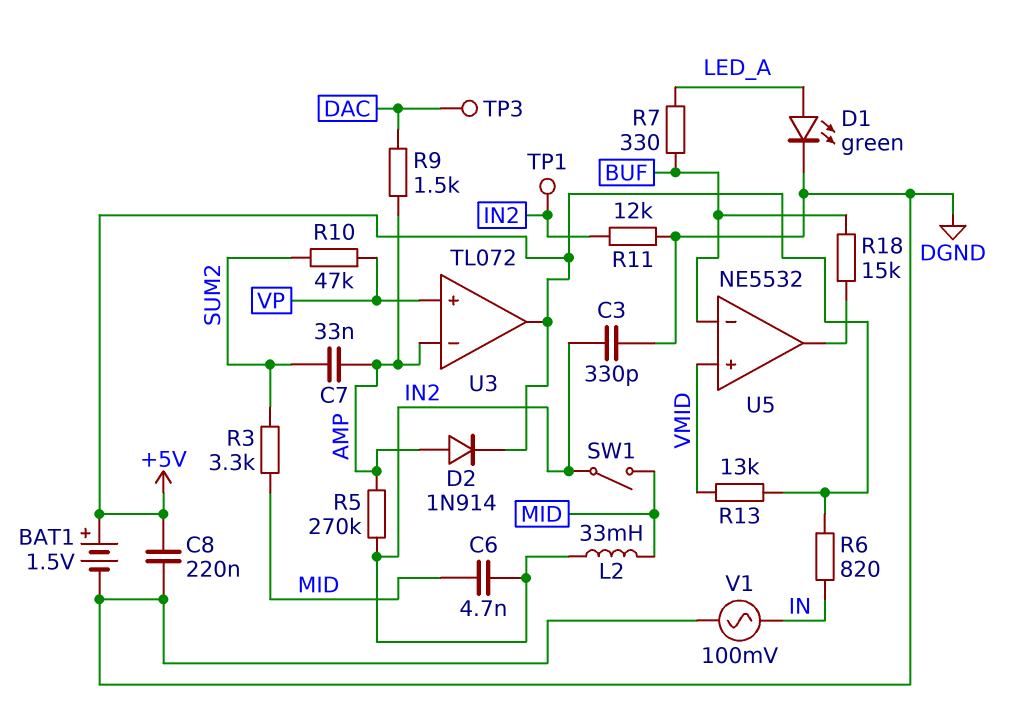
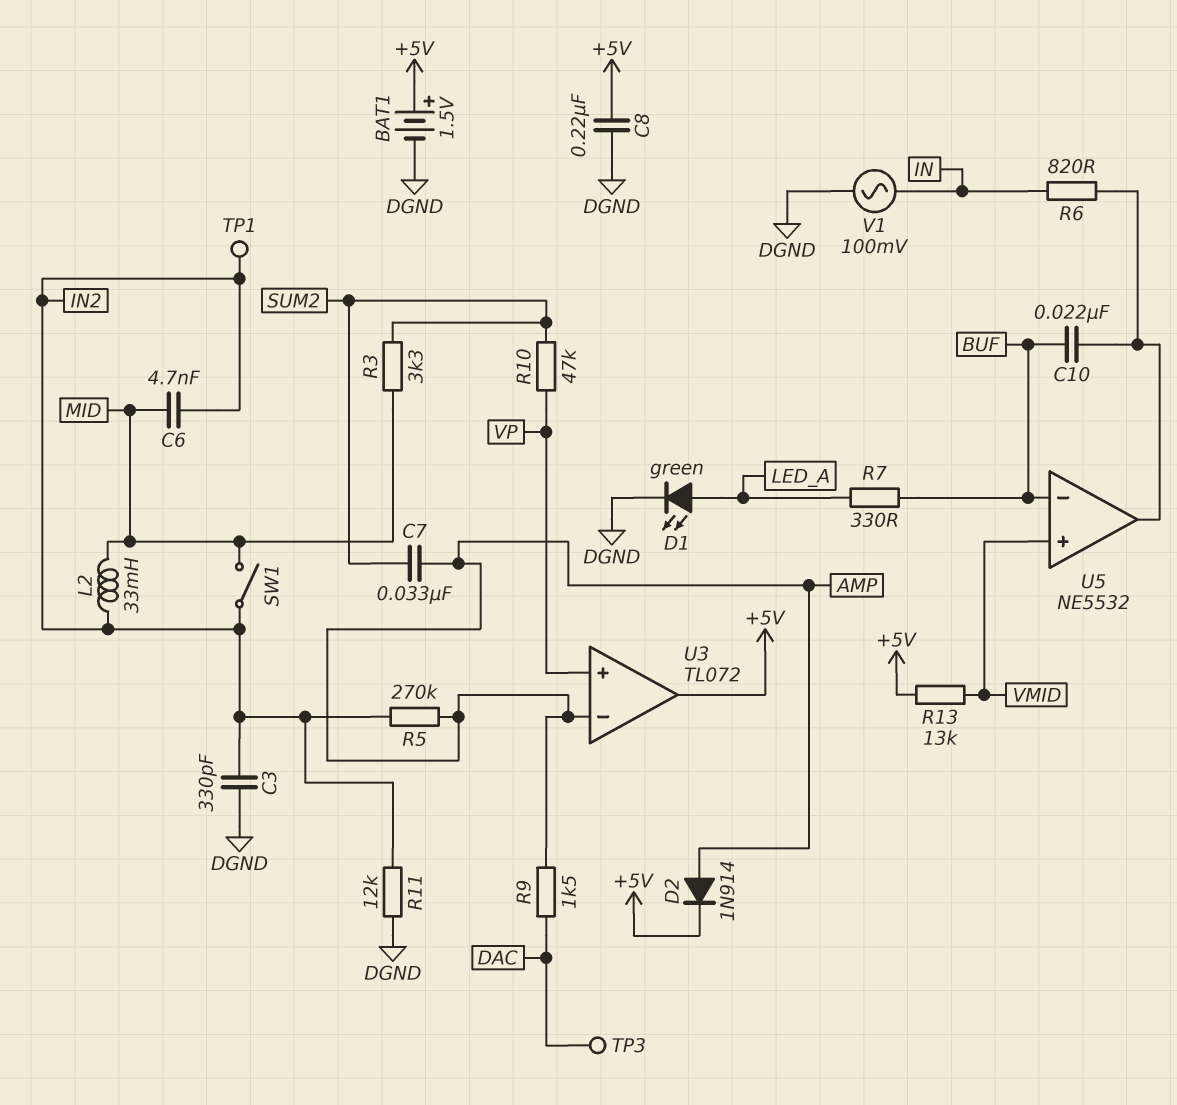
C10: none -> 22nF (BUF, U5/out)
R6: 820 (+5V, IN) -> 820 (IN, U5/out)
R18: 15k (BUF, U5/out) -> none

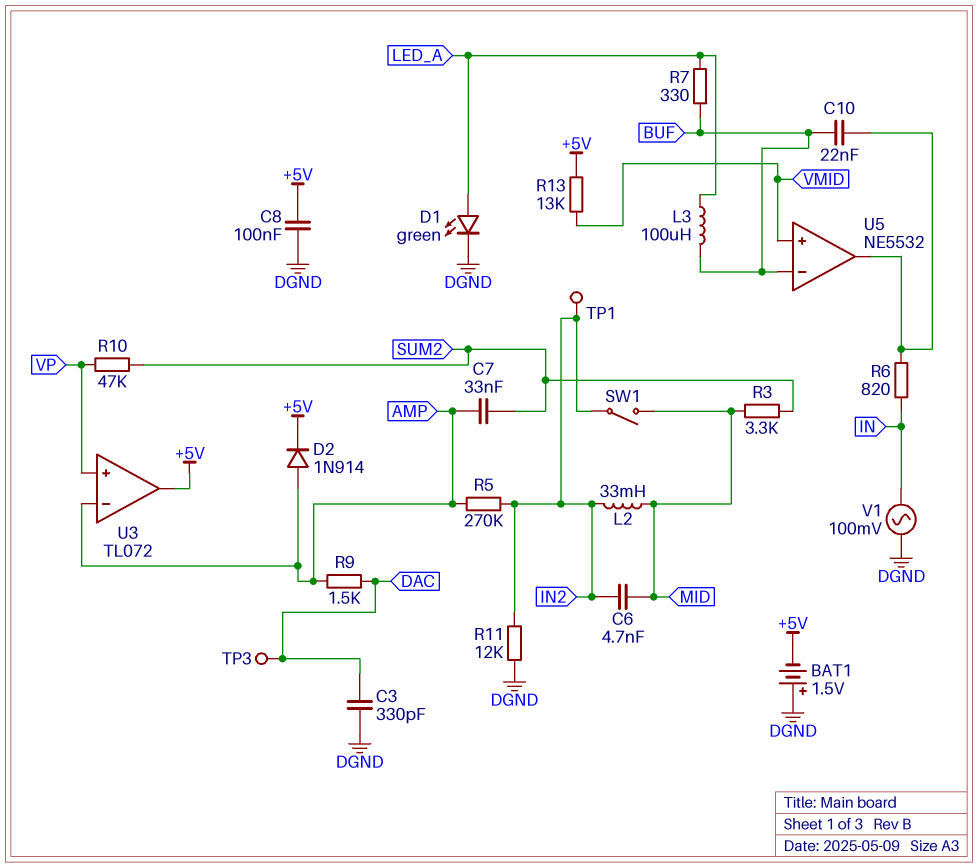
BAT1: 1.5V (plus +5V, minus DGND) -> 1.5V (plus DGND, minus +5V)
C3: 330pF (DGND, IN2) -> 330pF (DAC, DGND)
C8: 220nF (+5V, DGND) -> 100nF (+5V, DGND)
L3: none -> 100uH (BUF, LED_A)

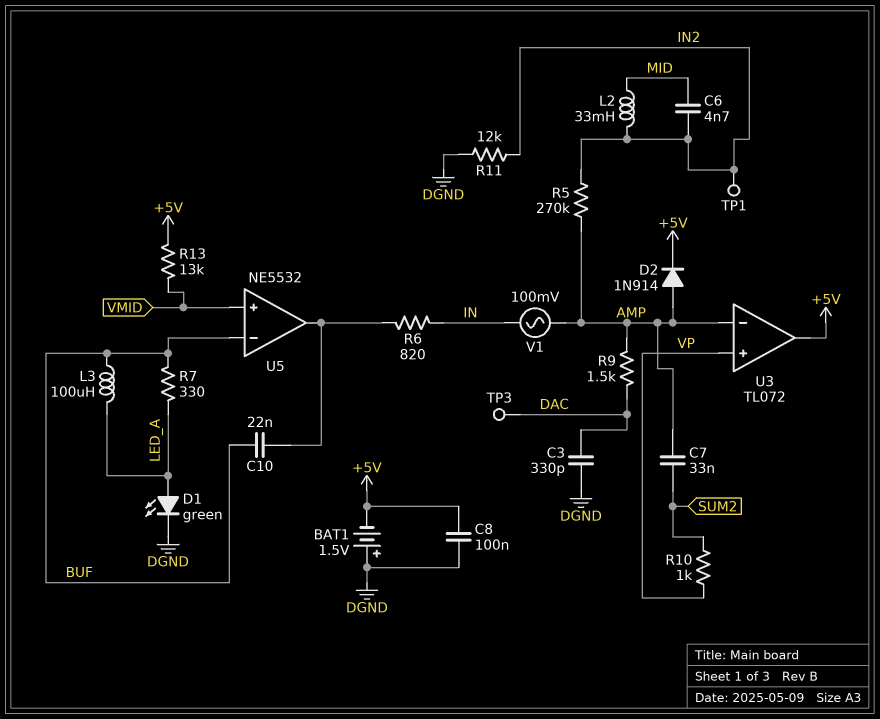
R3: 3.3k (MID, SUM2) -> none
R10: 47k (SUM2, VP) -> 1k (SUM2, VP)
SW1: switch (IN2, MID) -> none
V1: AC 100mV (DGND, IN) -> AC 100mV (AMP, IN)

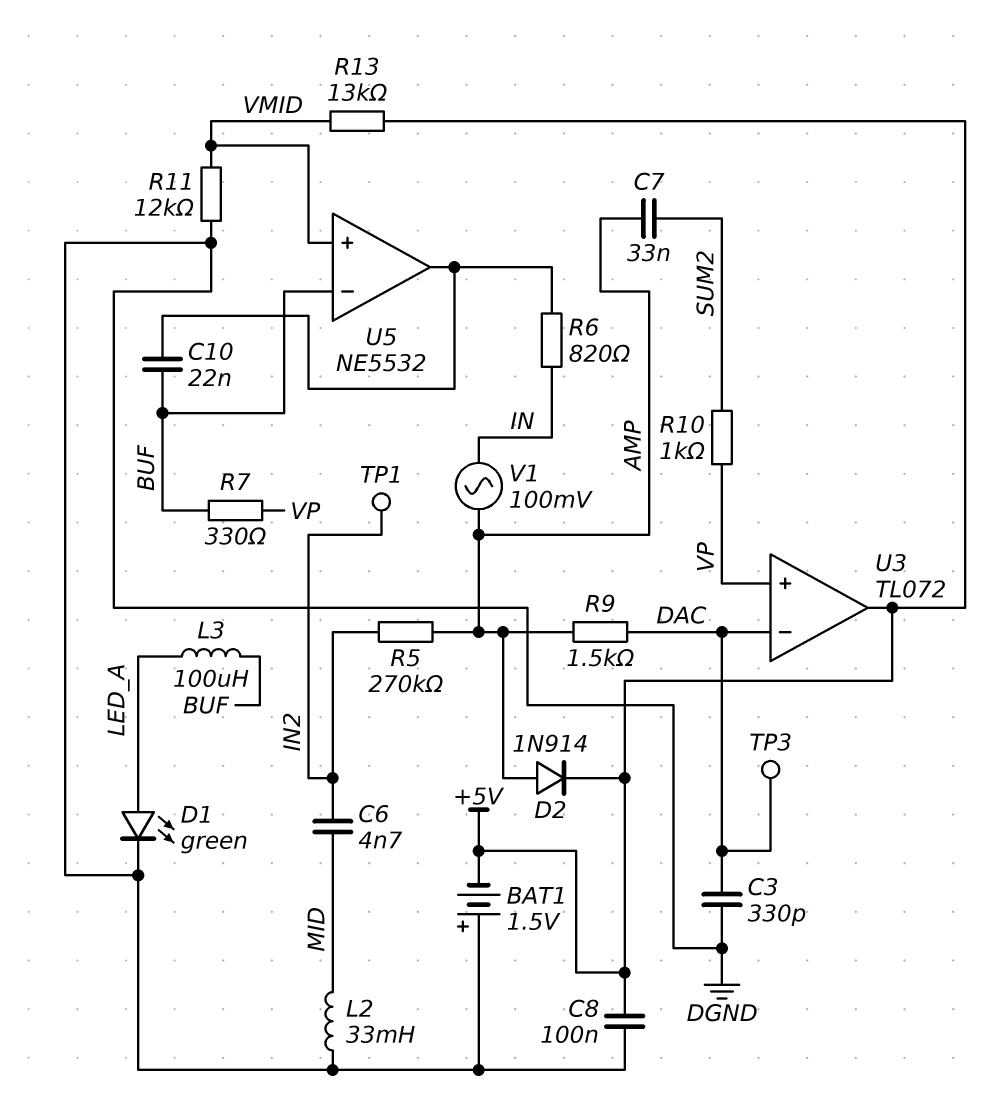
L2: 33mH (IN2, MID) -> 33mH (DGND, MID)
R7: 330 (BUF, LED_A) -> 330 (BUF, VP)
R11: 12k (DGND, IN2) -> 12k (DGND, VMID)
U3 pin in-: AMP -> DAC

